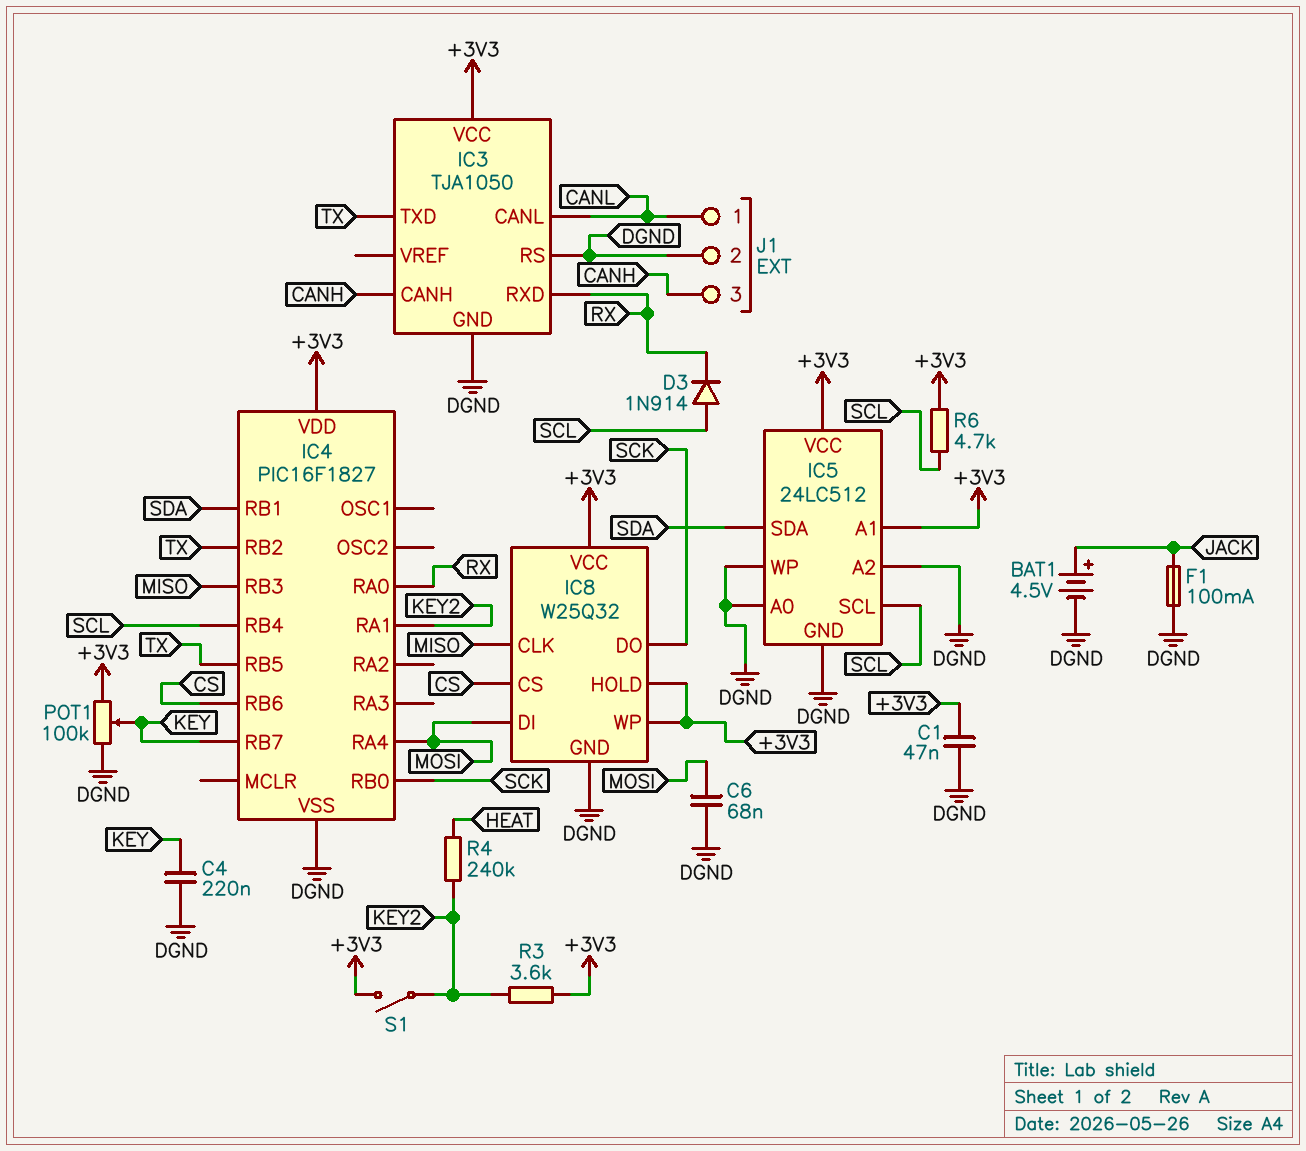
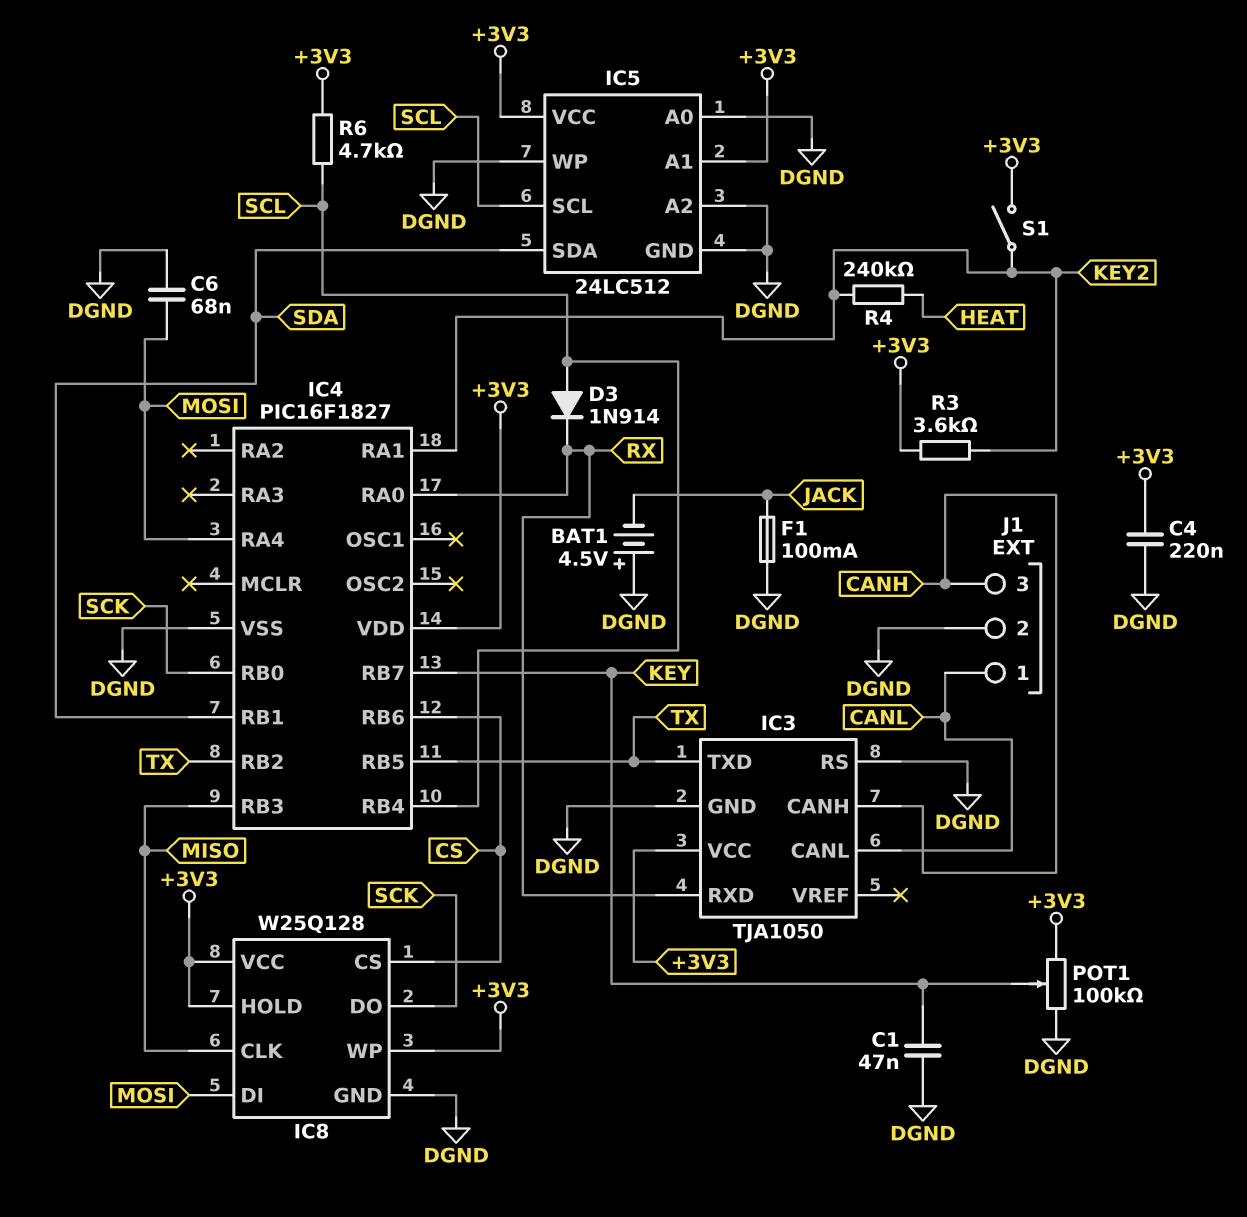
BAT1: 4.5V (plus JACK, minus DGND) -> 4.5V (plus DGND, minus JACK)
C1: 47nF (+3V3, DGND) -> 47nF (DGND, KEY)
C4: 220nF (DGND, KEY) -> 220nF (+3V3, DGND)
IC8: W25Q32 -> W25Q128

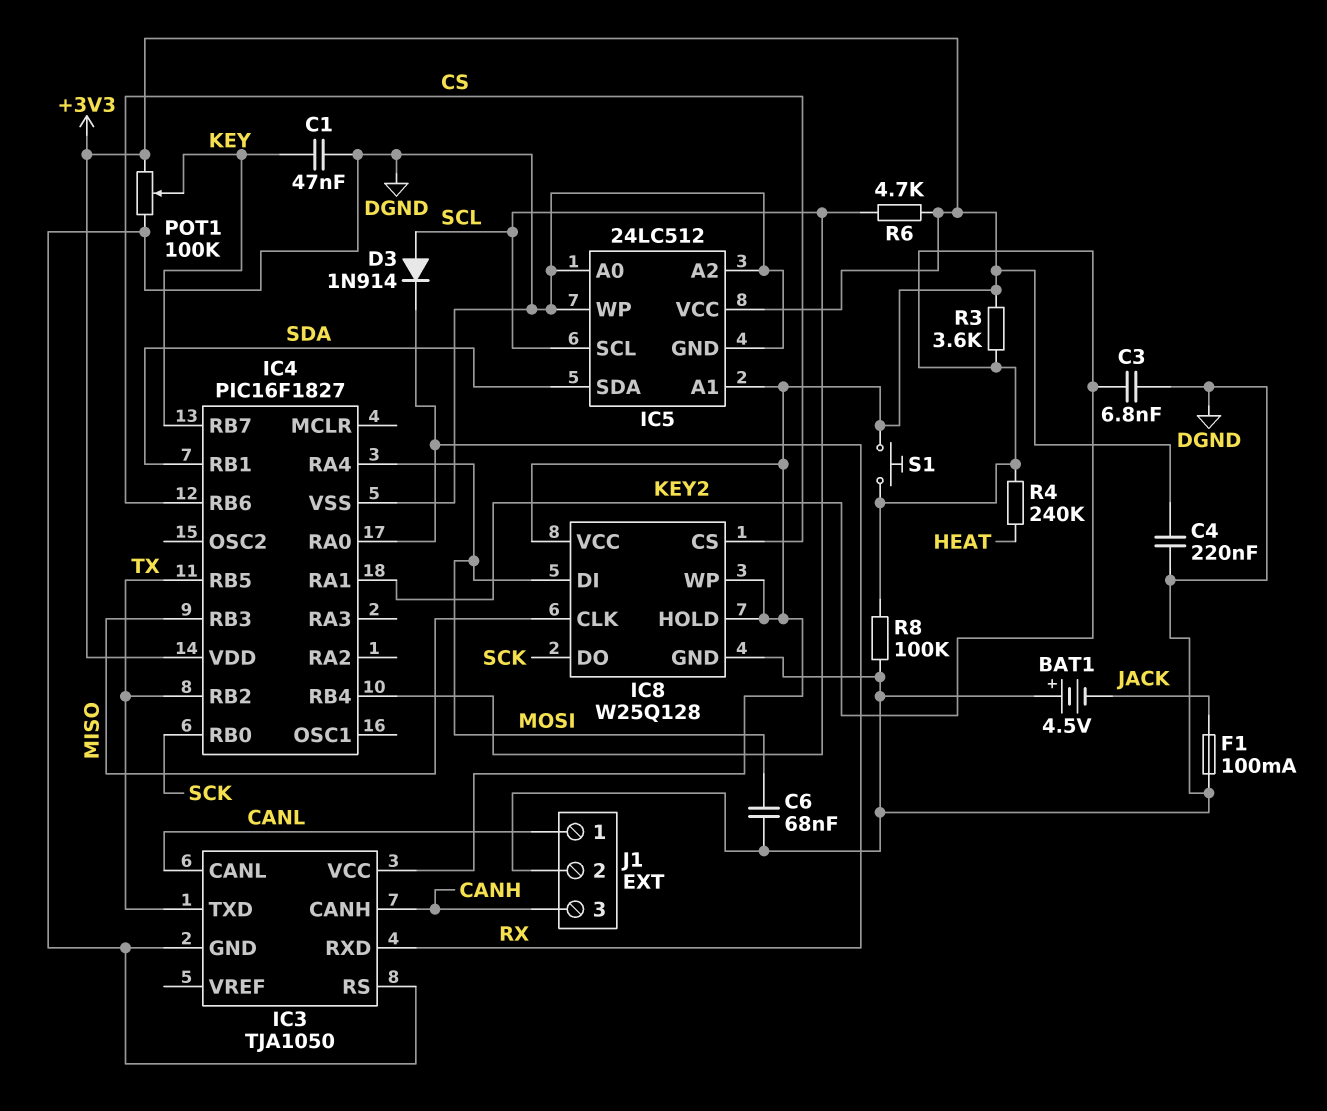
C3: none -> 6.8nF (DGND, KEY2)
R8: none -> 100k (DGND, KEY2)
S1: switch (+3V3, KEY2) -> button (+3V3, KEY2)

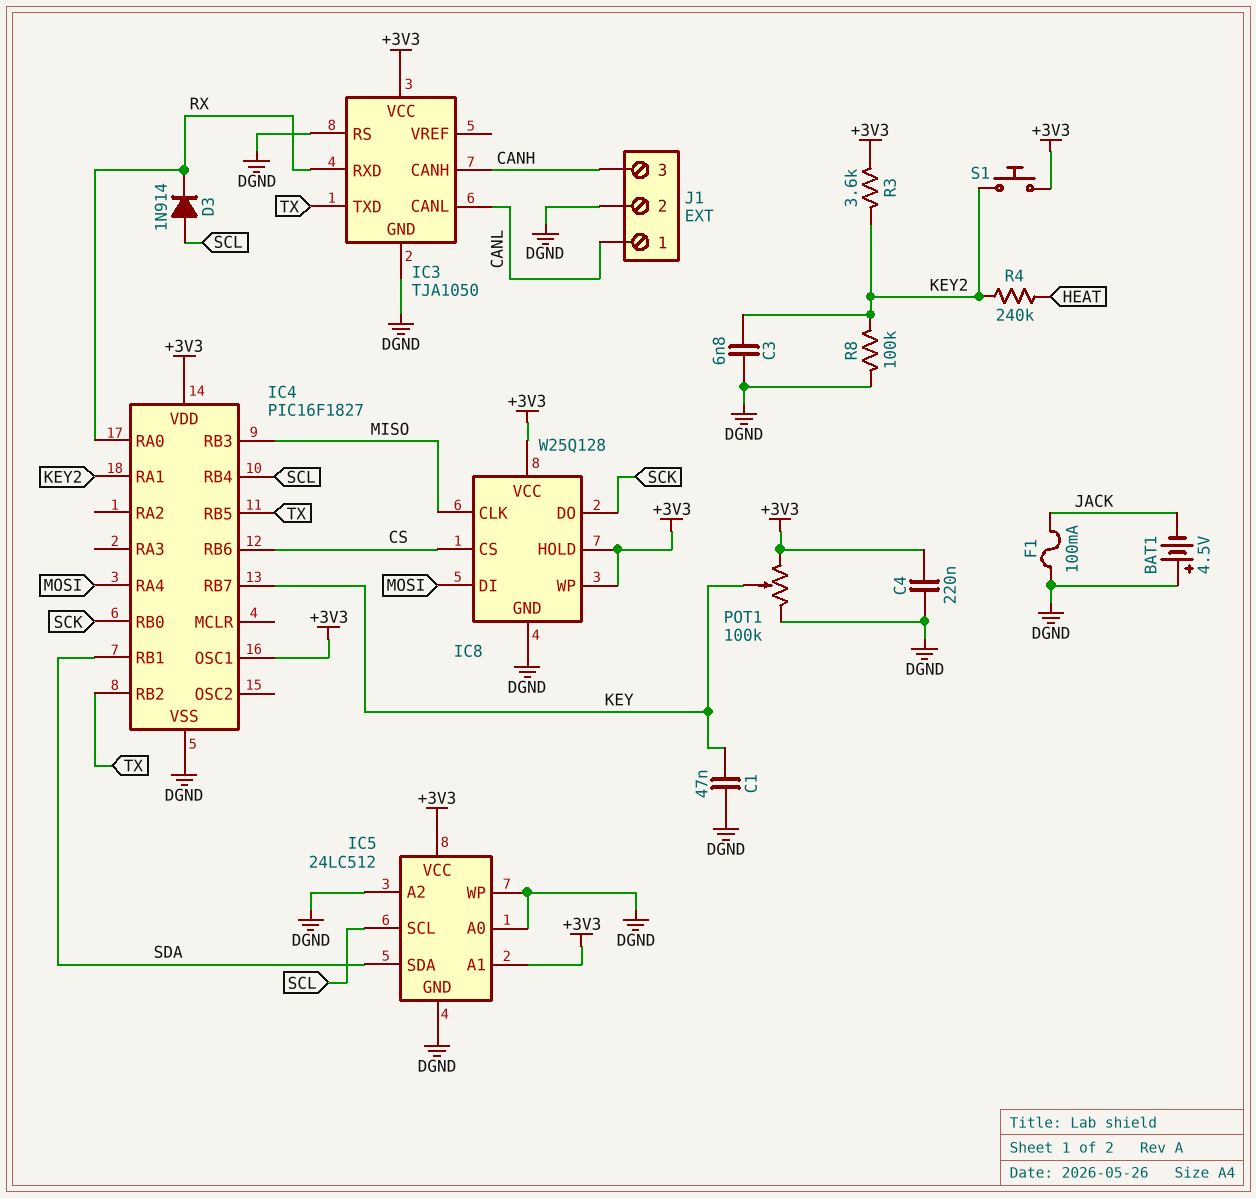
C6: 68nF (DGND, MOSI) -> none
IC4 pin OSC1: none -> +3V3
R6: 4.7k (+3V3, SCL) -> none

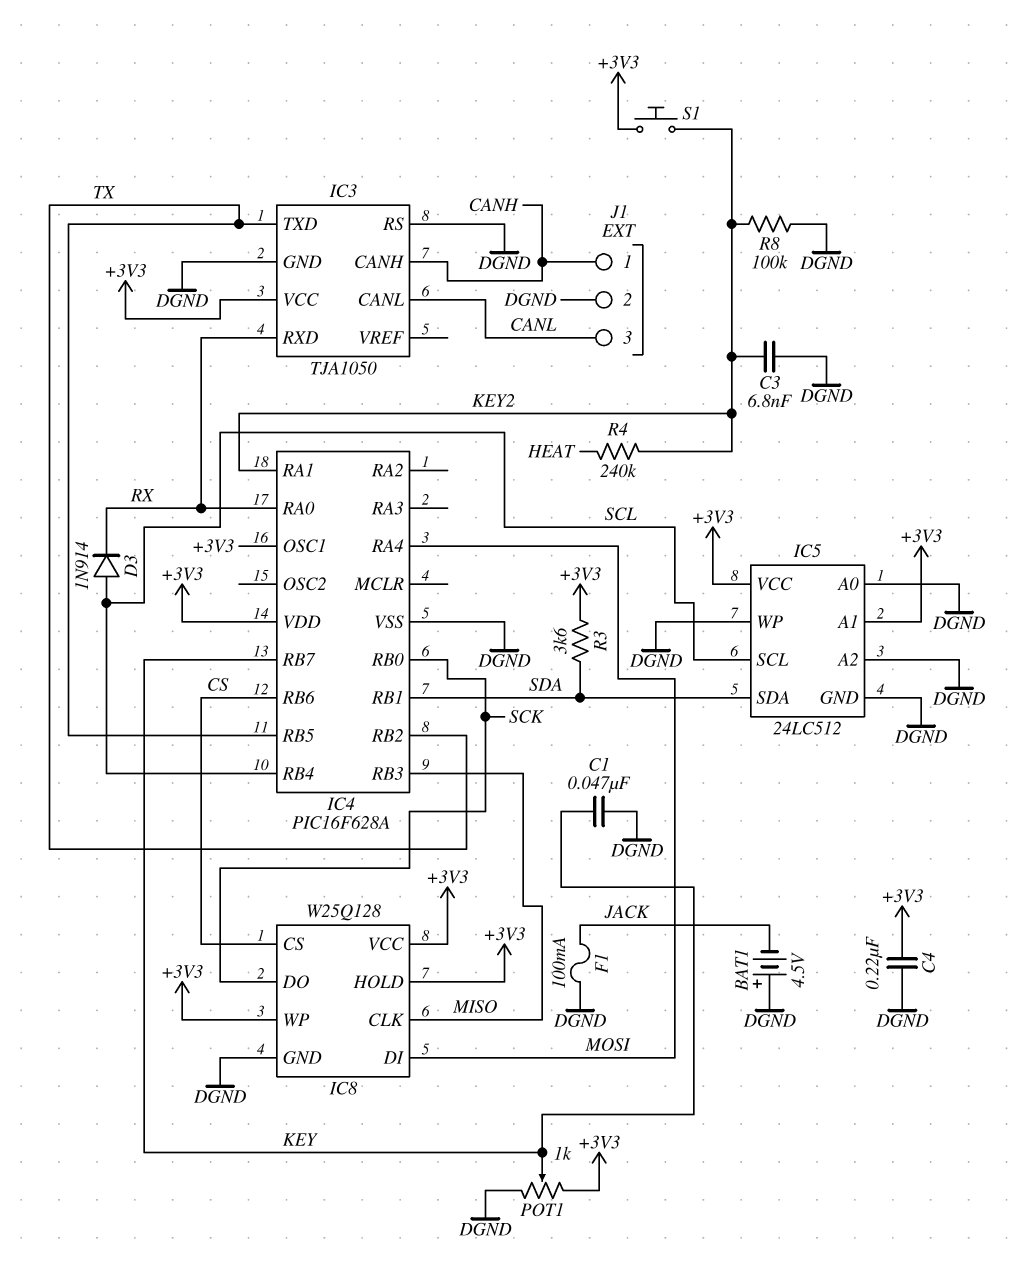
IC4: PIC16F1827 -> PIC16F628A
J1 pin 1: CANL -> CANH
J1 pin 3: CANH -> CANL
POT1: 100k (+3V3, DGND, wiper KEY) -> 1k (+3V3, DGND, wiper KEY)
R3: 3.6k (+3V3, KEY2) -> 3.6k (+3V3, SDA)

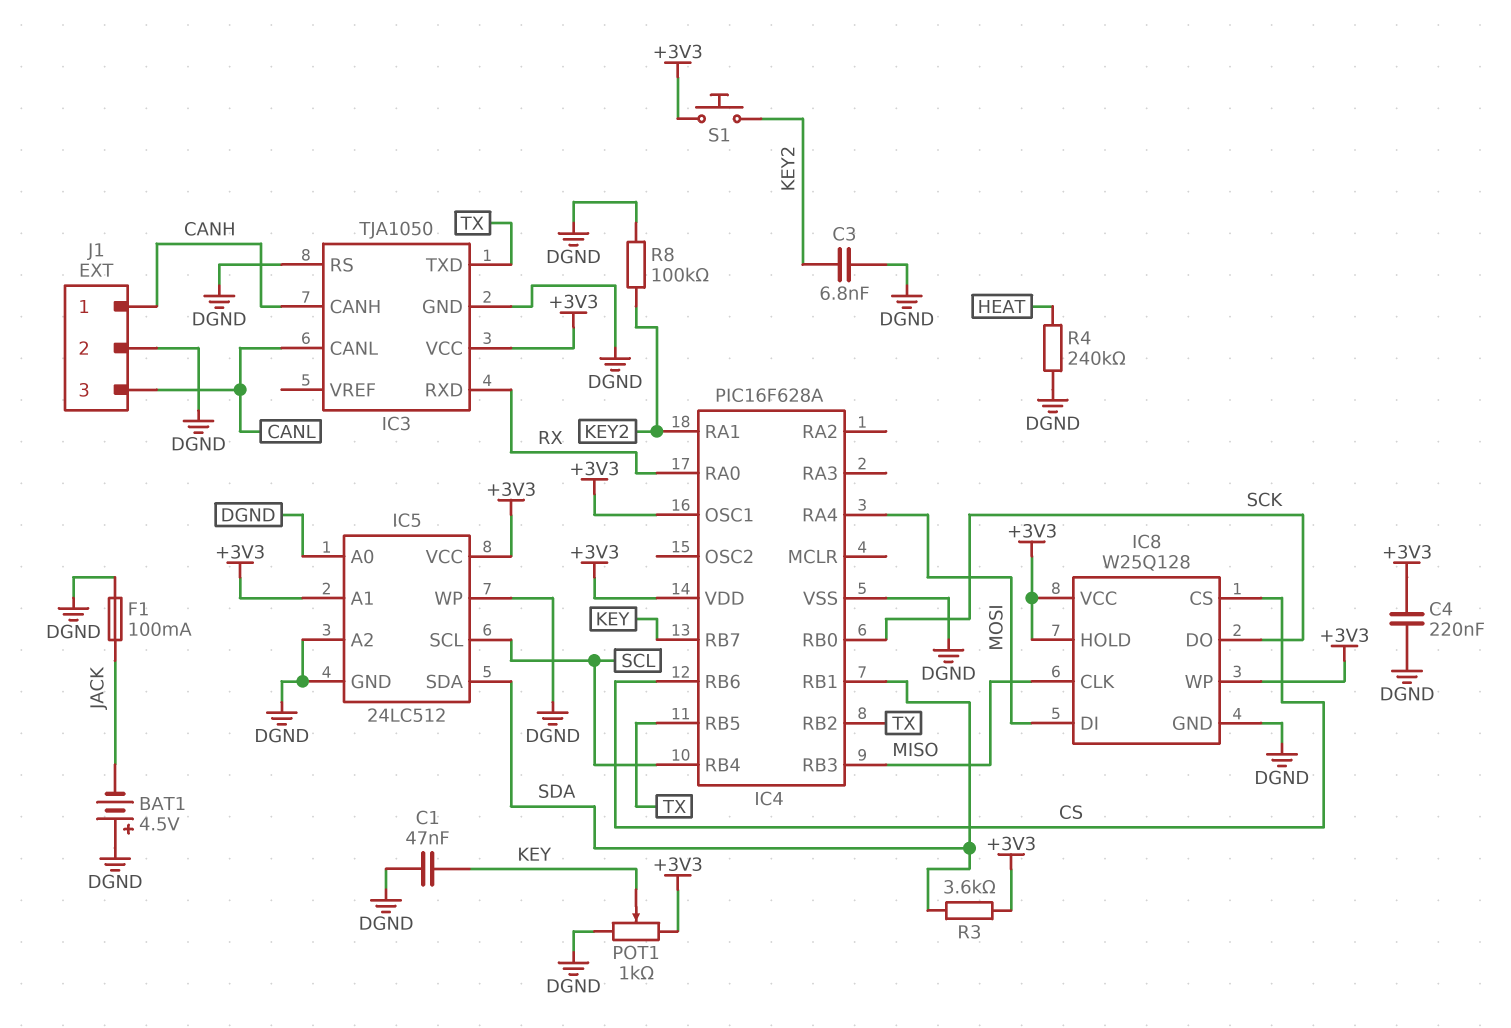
D3: diode 1N914 (A SCL, K RX) -> none
R4: 240k (HEAT, KEY2) -> 240k (DGND, HEAT)

